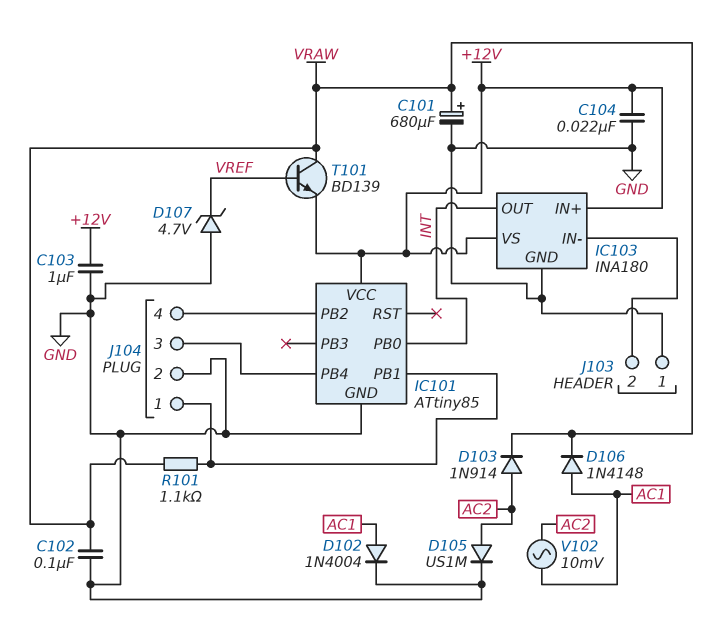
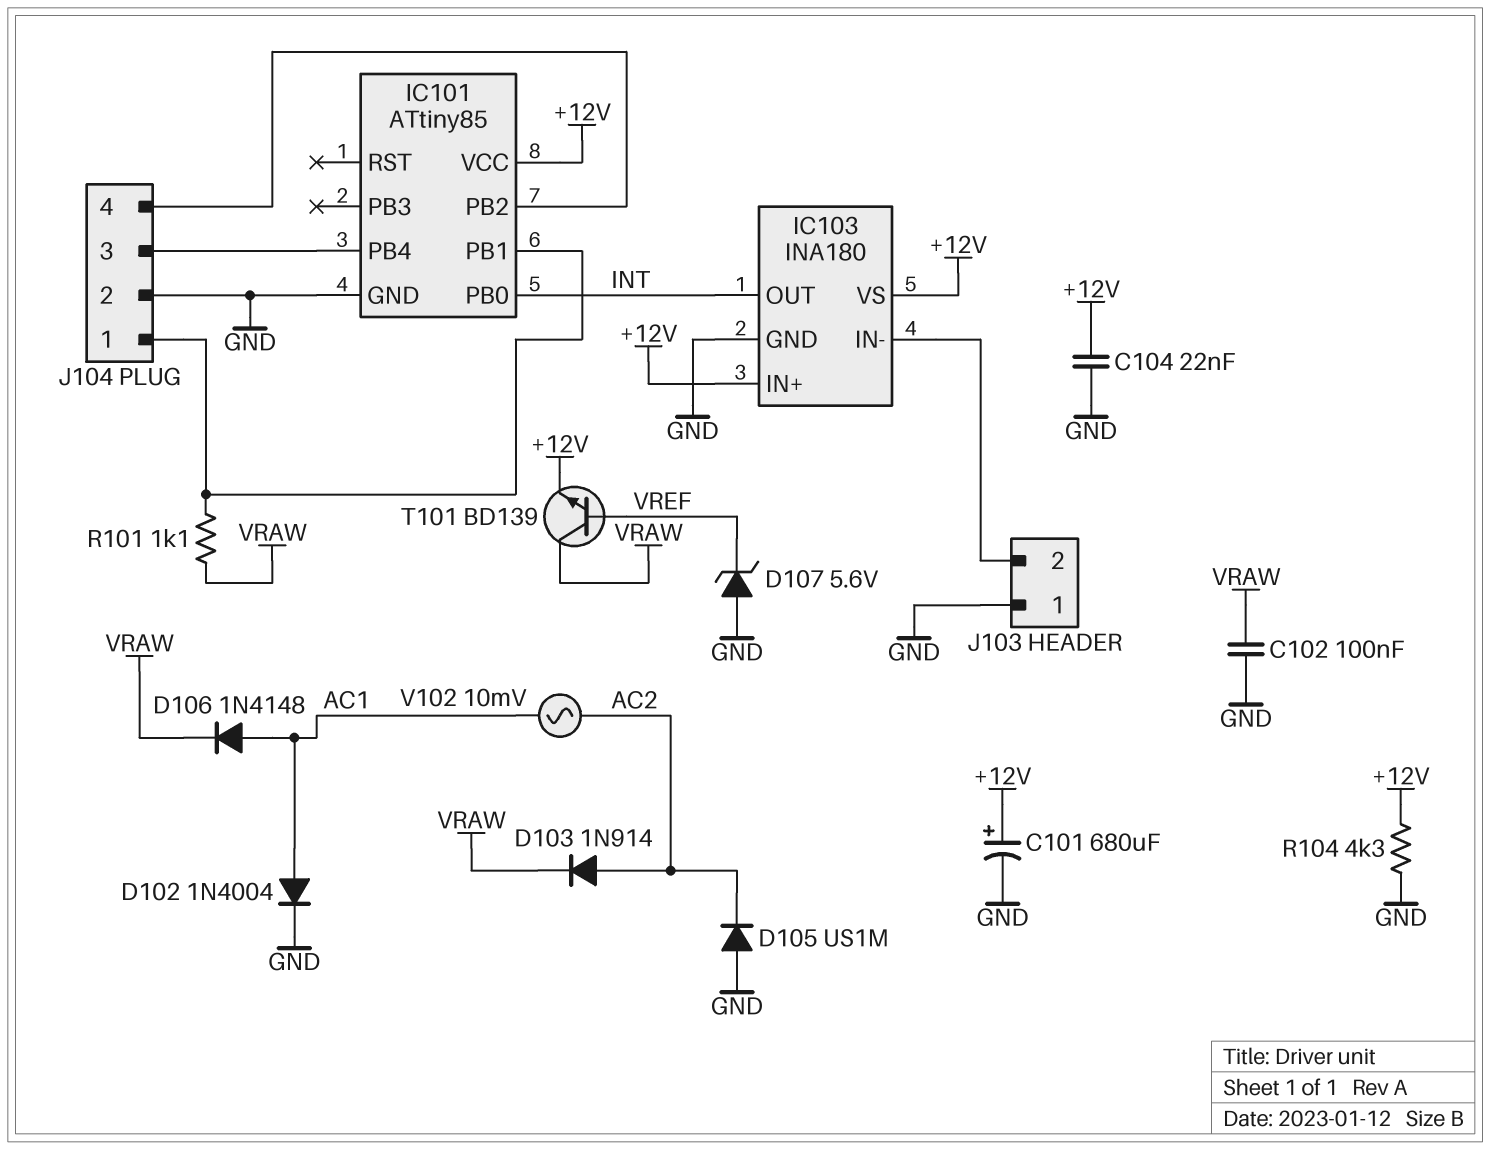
C101: 680uF (plus VRAW, minus GND) -> 680uF (plus +12V, minus GND)
C103: 1uF (+12V, GND) -> none
D105: diode US1M (A AC2, K GND) -> diode US1M (A GND, K AC2)
D107: zener 4.7V (A GND, K VREF) -> zener 5.6V (A GND, K VREF)
R104: none -> 4.3k (+12V, GND)

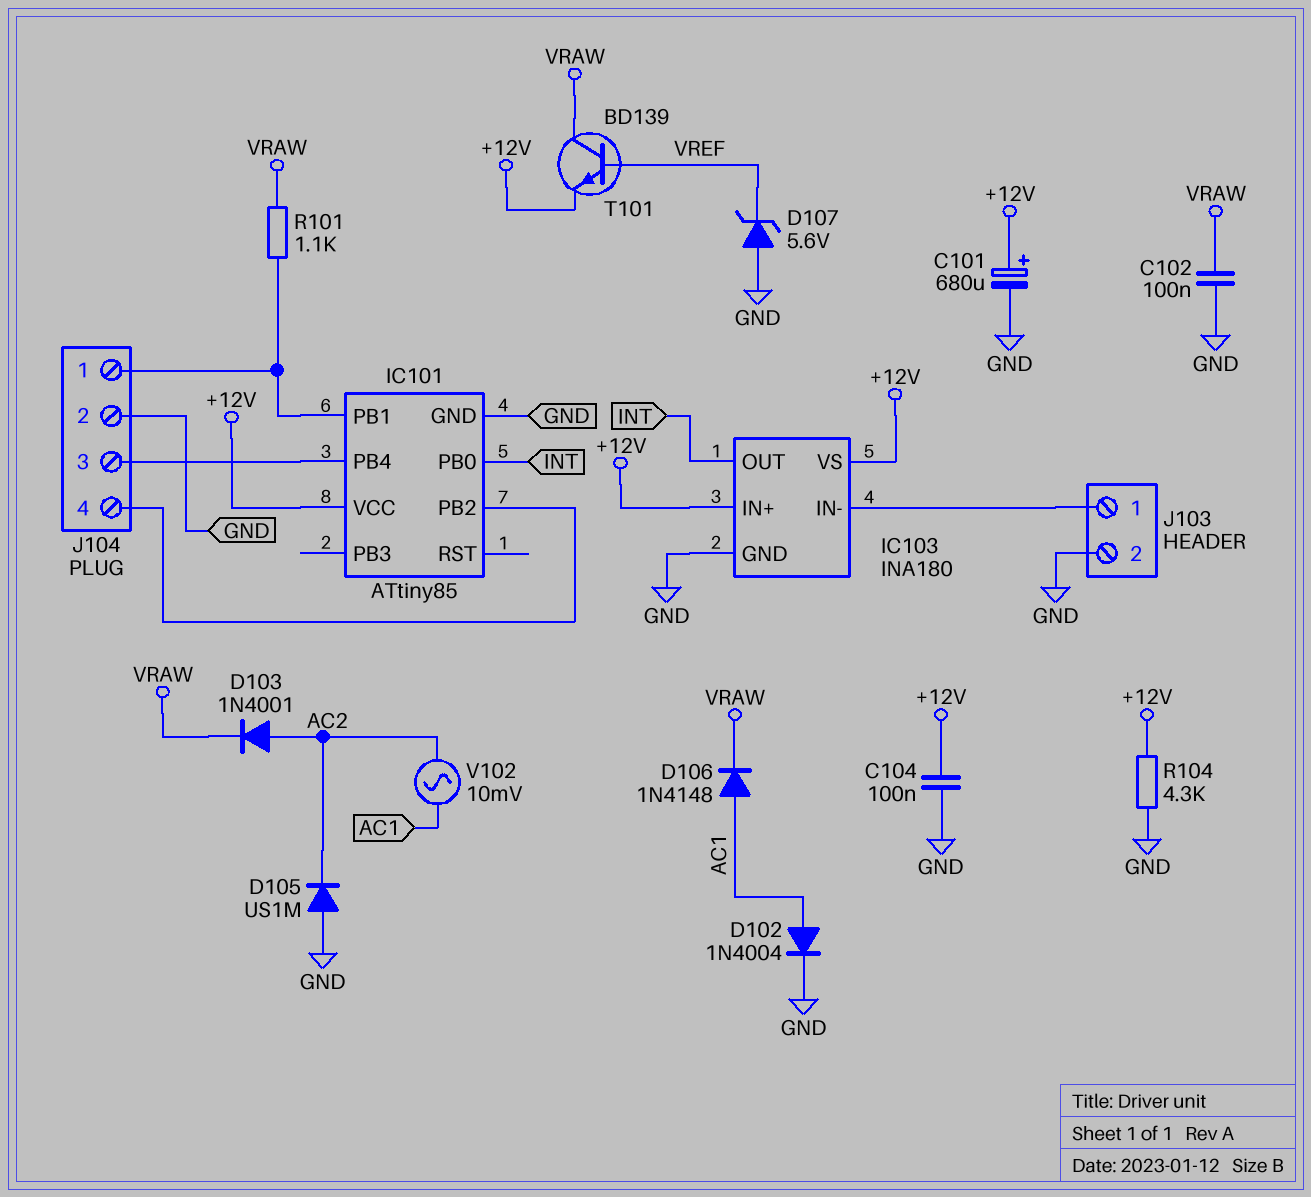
C104: 22nF (+12V, GND) -> 100nF (+12V, GND)
D103: diode 1N914 (A AC2, K VRAW) -> diode 1N4001 (A AC2, K VRAW)
J103 pin 1: GND -> IC103/IN-
J103 pin 2: IC103/IN- -> GND

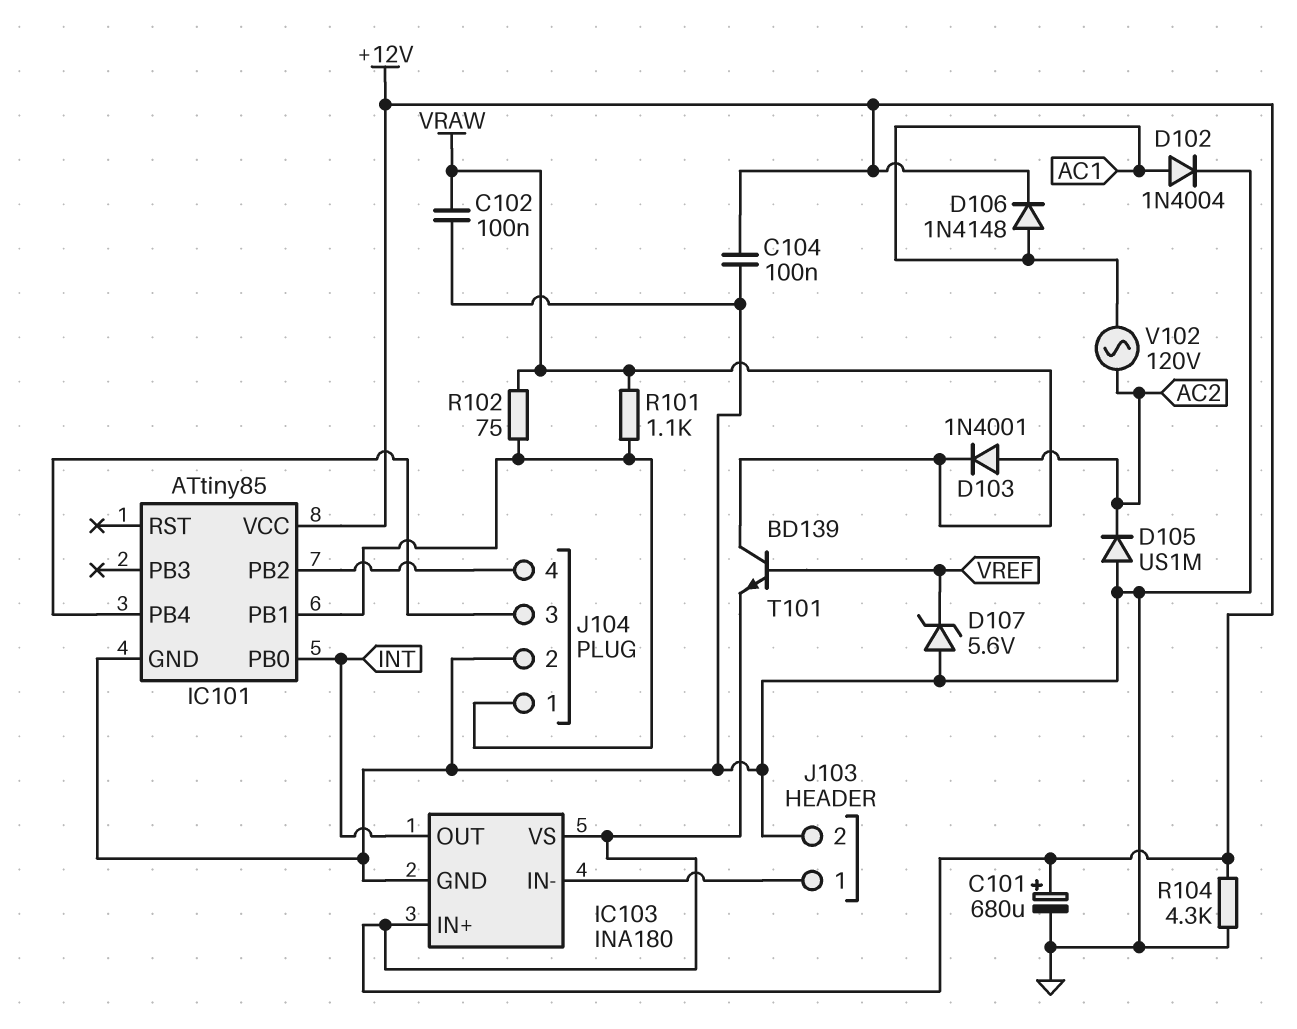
D106: diode 1N4148 (A AC1, K VRAW) -> diode 1N4148 (A AC1, K +12V)
R102: none -> 75 (IC101/PB1, VRAW)
V102: AC 10mV (AC1, AC2) -> AC 120V (AC1, AC2)

